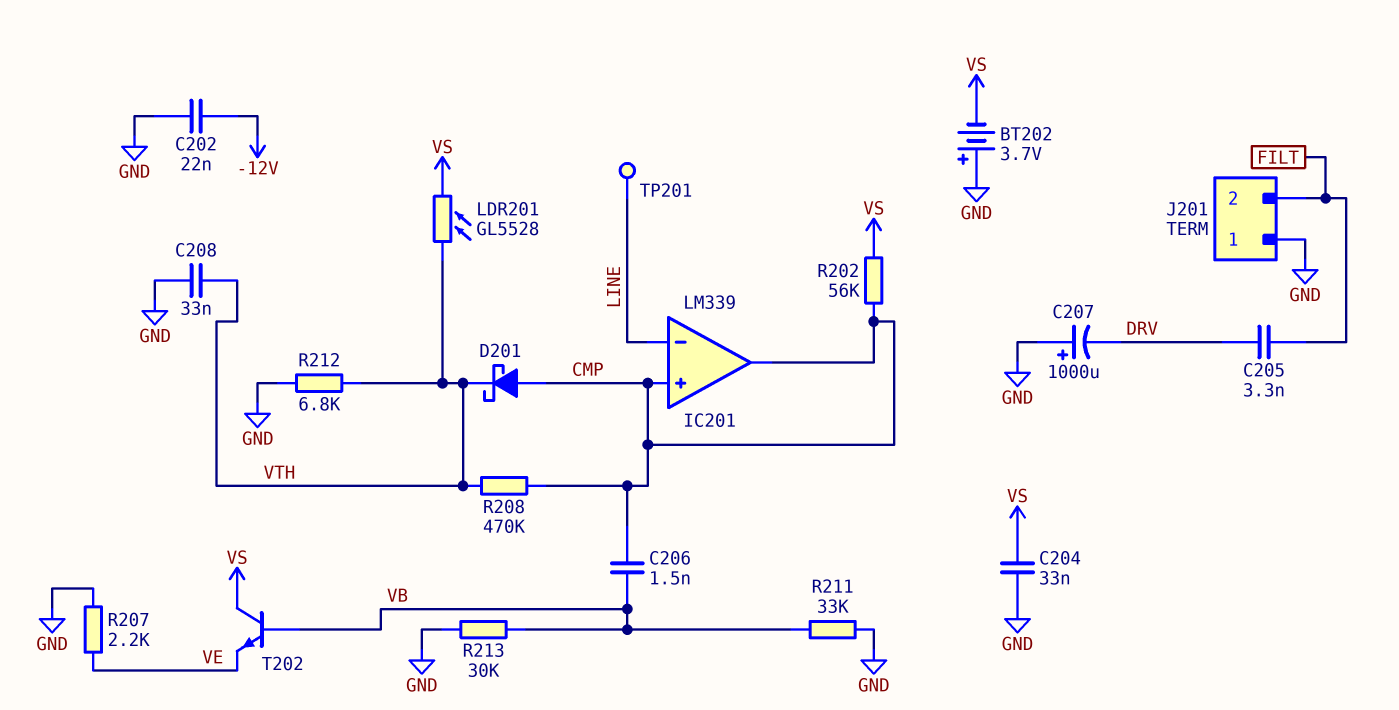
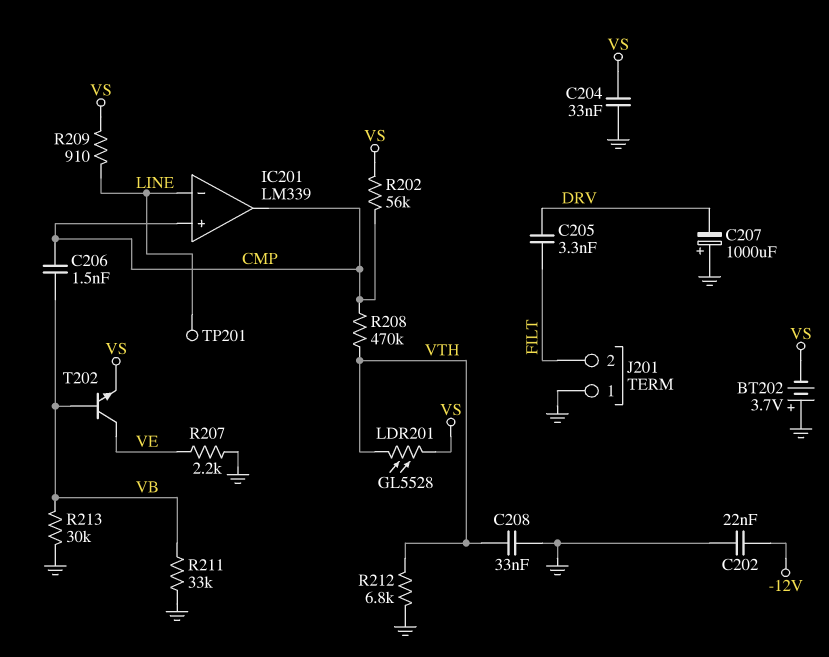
D201: schottky (A CMP, K VTH) -> none
R209: none -> 910 (LINE, VS)
T202: NPN (B VB, C VS, E VE) -> NPN (B VB, C VE, E VS)

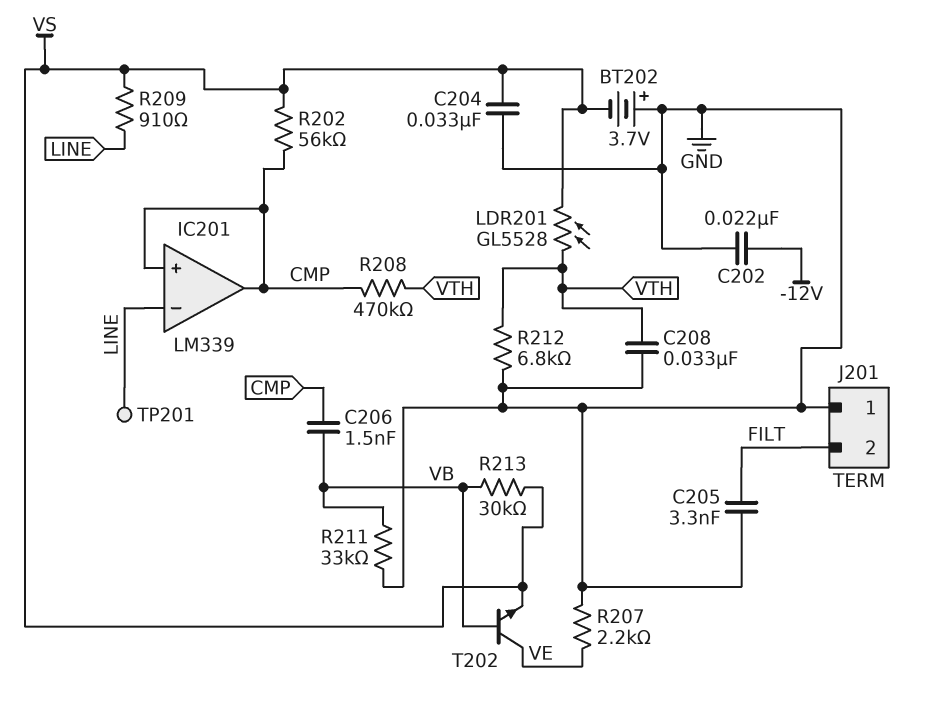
C205: 3.3nF (DRV, FILT) -> 3.3nF (FILT, GND)
C207: 1000uF (plus GND, minus DRV) -> none
R213: 30k (GND, VB) -> 30k (VB, VS)

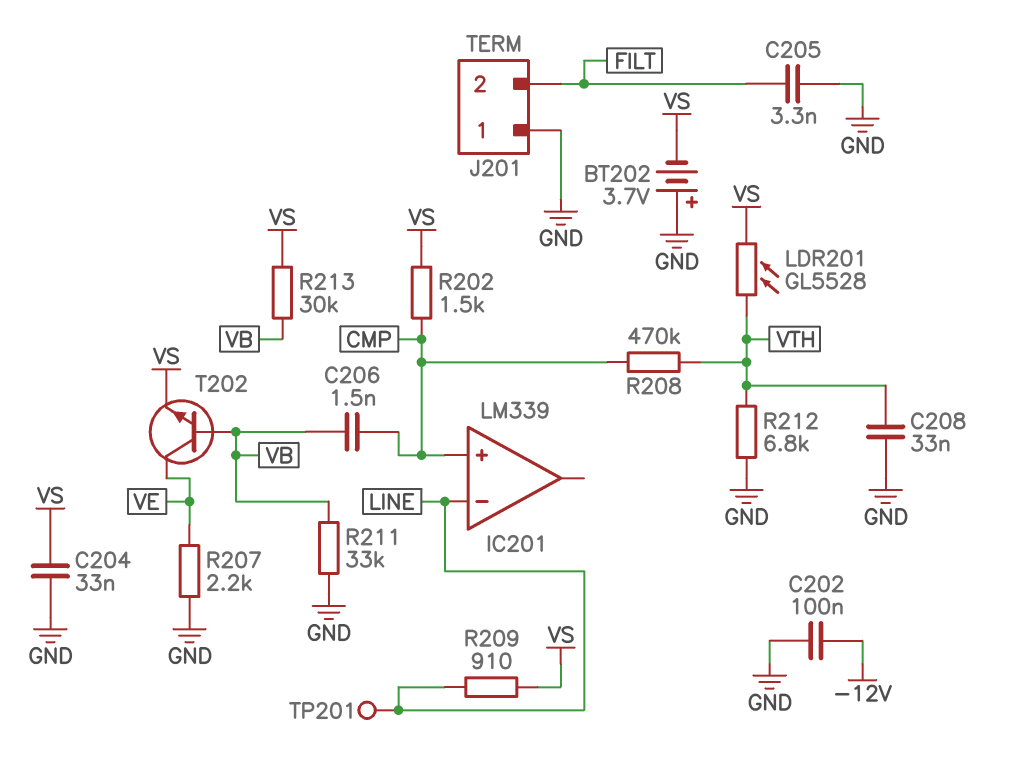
C202: 22nF (-12V, GND) -> 100nF (-12V, GND)
IC201 pin out: CMP -> none
R202: 56k (CMP, VS) -> 1.5k (CMP, VS)

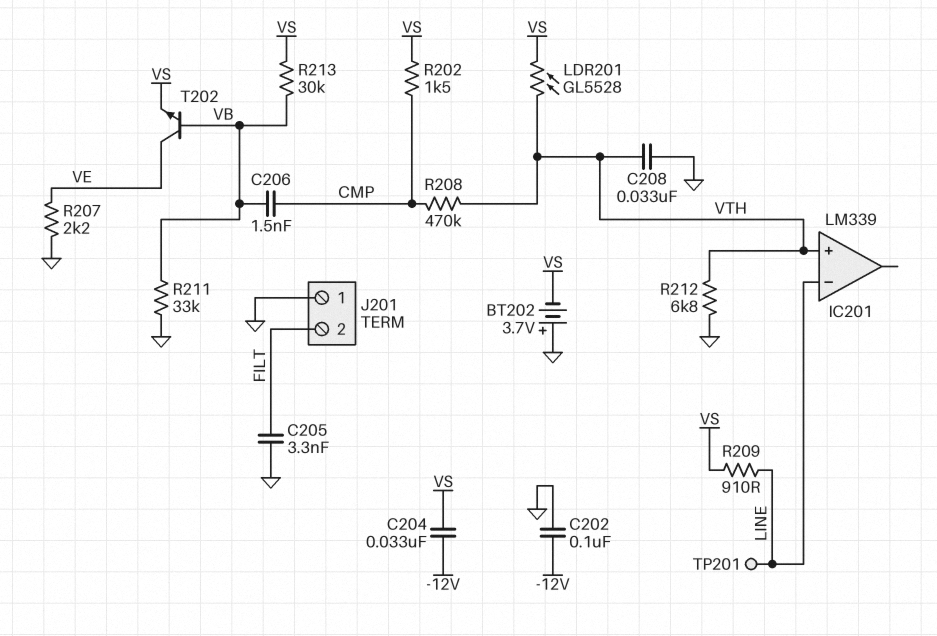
C204: 33nF (GND, VS) -> 33nF (-12V, VS)
IC201 pin in+: CMP -> VTH

